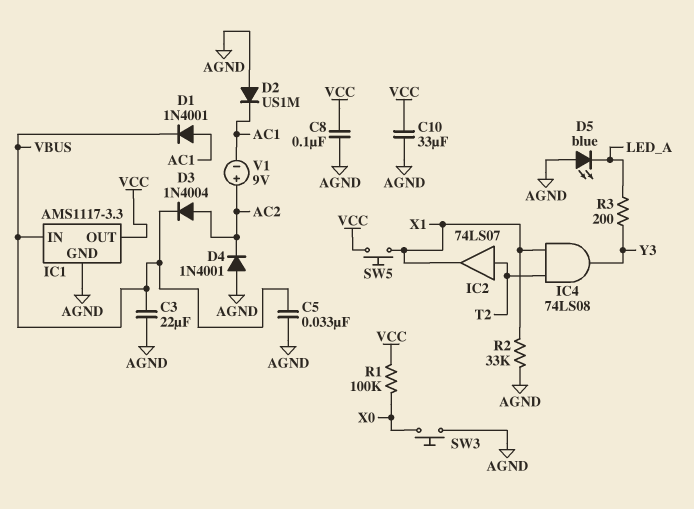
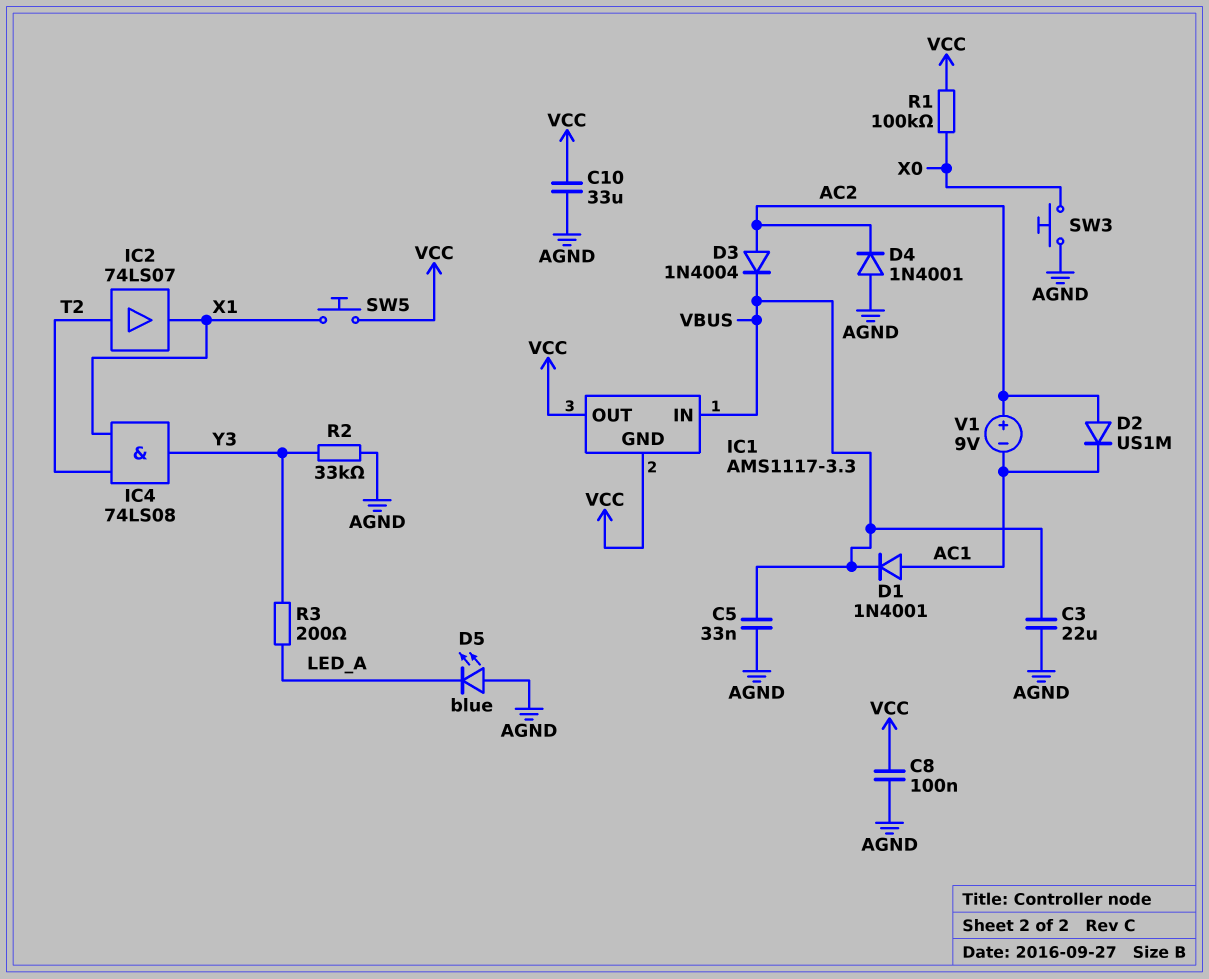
D2: diode US1M (A AGND, K AC1) -> diode US1M (A AC2, K AC1)
IC1 pin GND: AGND -> VCC
R2: 33k (AGND, X1) -> 33k (AGND, Y3)

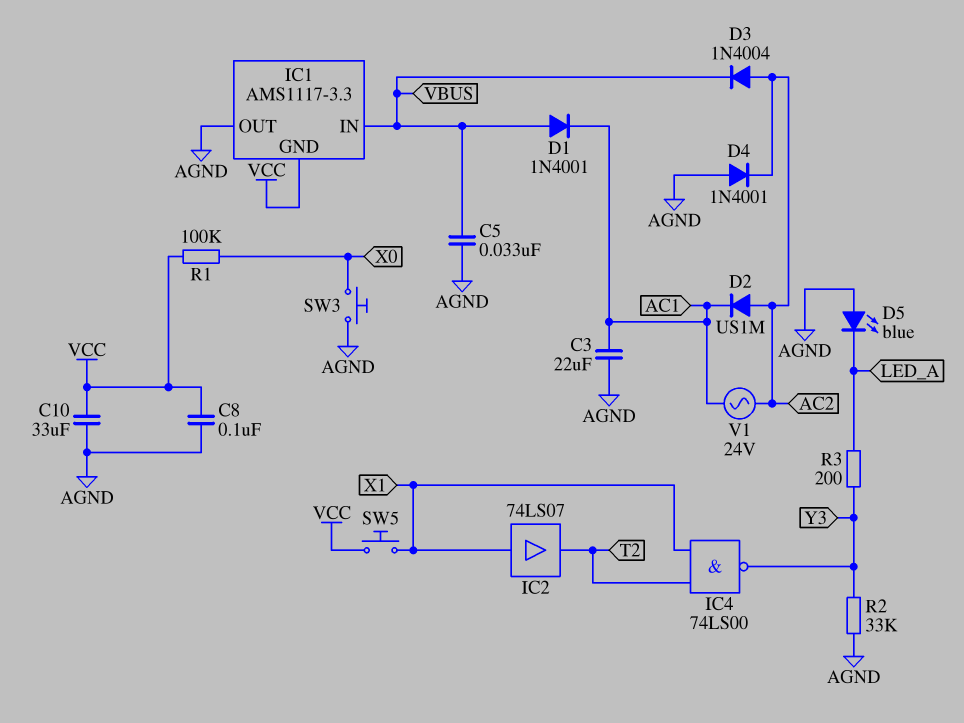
C3: 22uF (AGND, VBUS) -> 22uF (AC1, AGND)
D1: diode 1N4001 (A AC1, K VBUS) -> diode 1N4001 (A VBUS, K AC1)
IC1 pin OUT: VCC -> AGND
IC2: buffer 74LS07 (in T2, out X1) -> buffer 74LS07 (in X1, out T2)
IC4: AND 74LS08 (in T2, in X1, out Y3) -> NAND 74LS00 (in T2, in X1, out Y3)
V1: 9V (plus AC2, minus AC1) -> AC 24V (AC1, AC2)

